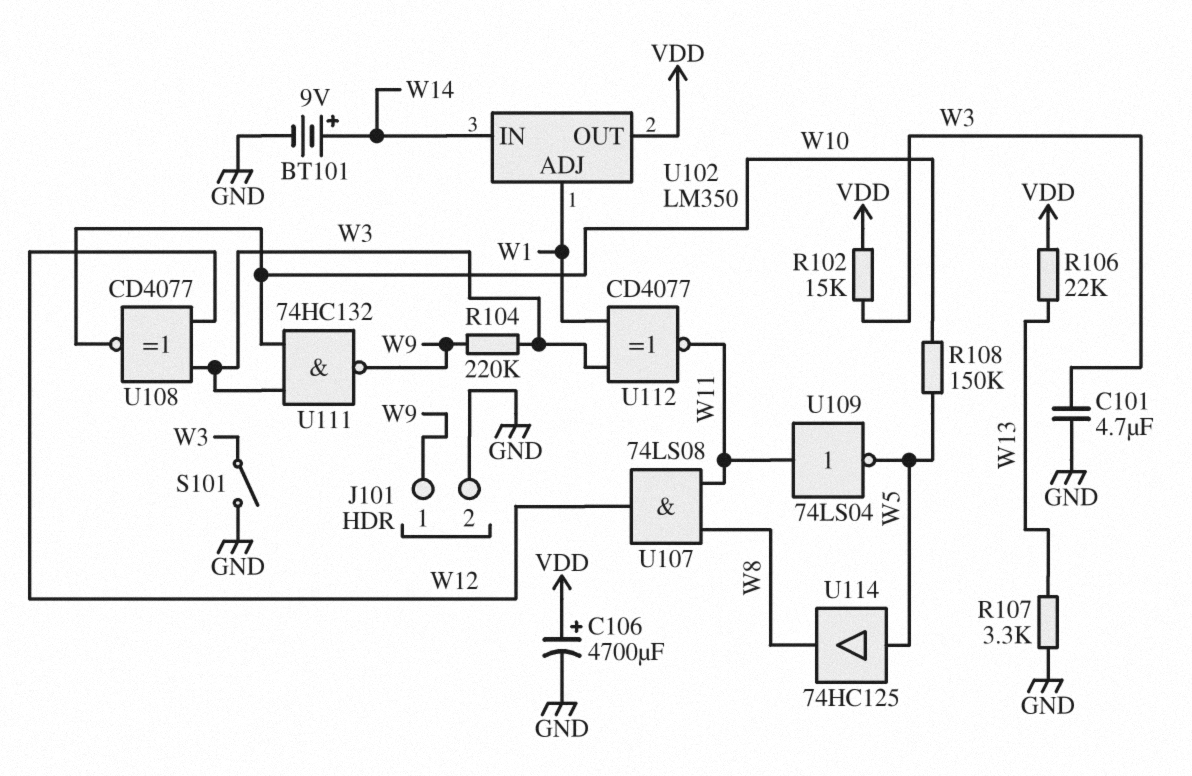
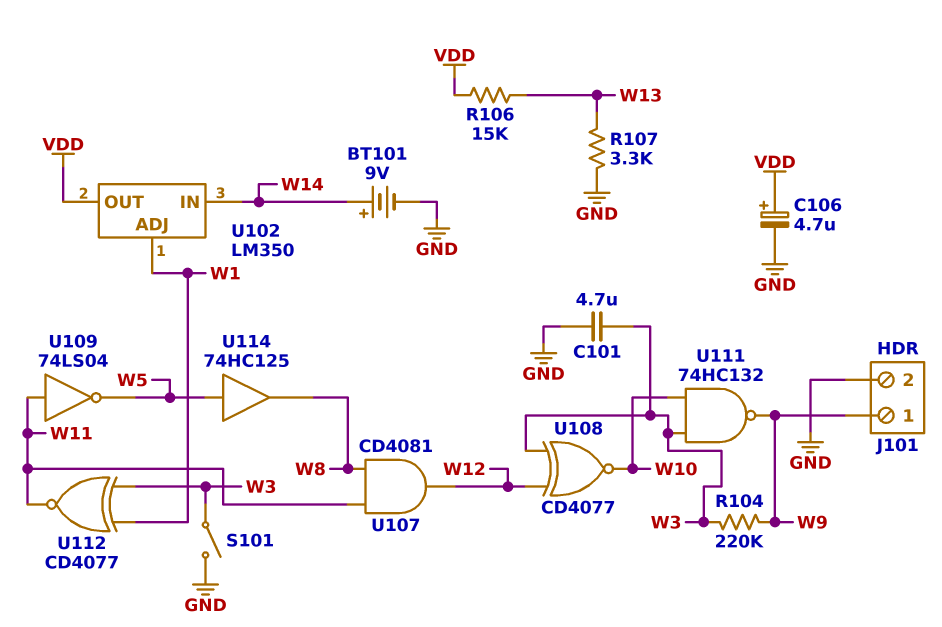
C106: 4700uF (plus VDD, minus GND) -> 4.7uF (plus VDD, minus GND)
R102: 15k (VDD, W3) -> none
R106: 22k (VDD, W13) -> 15k (VDD, W13)
R108: 150k (W5, W10) -> none
U107: AND 74LS08 (in W8, in W11, out W12) -> AND CD4081 (in W8, in W11, out W12)

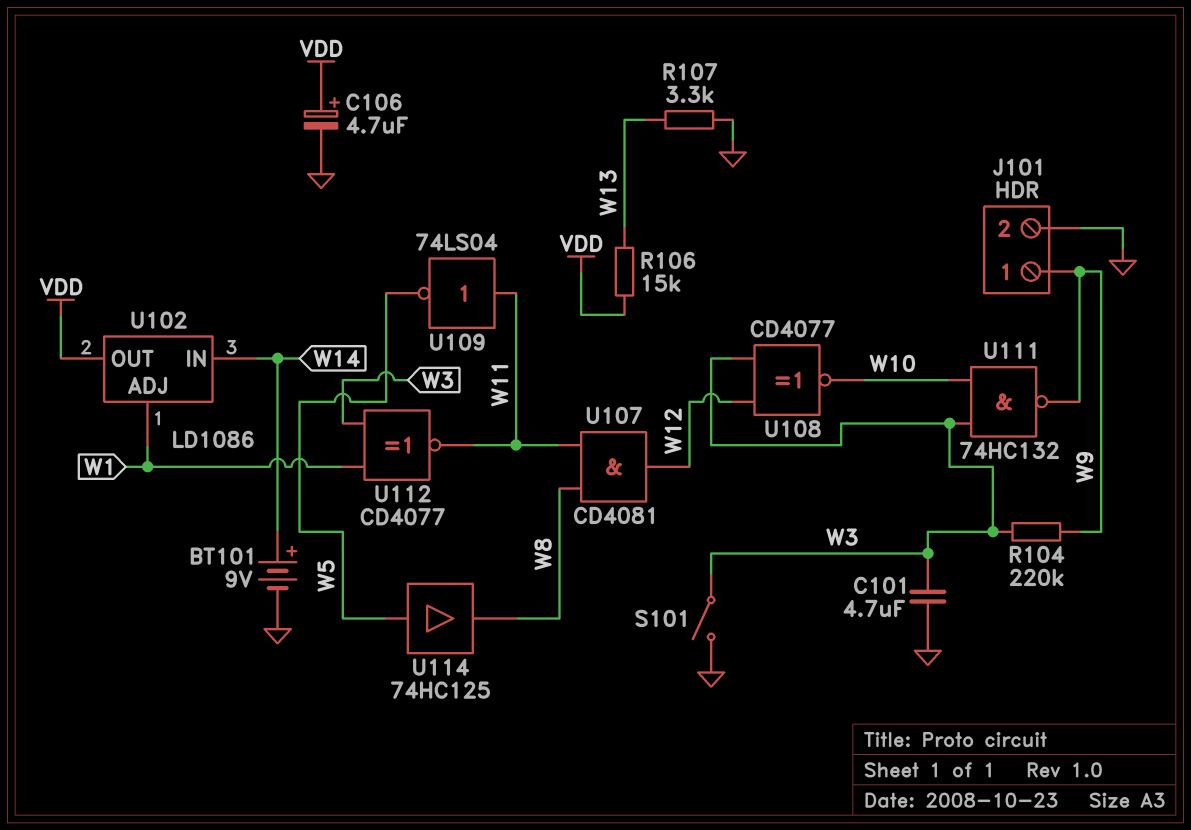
U102: LM350 -> LD1086

